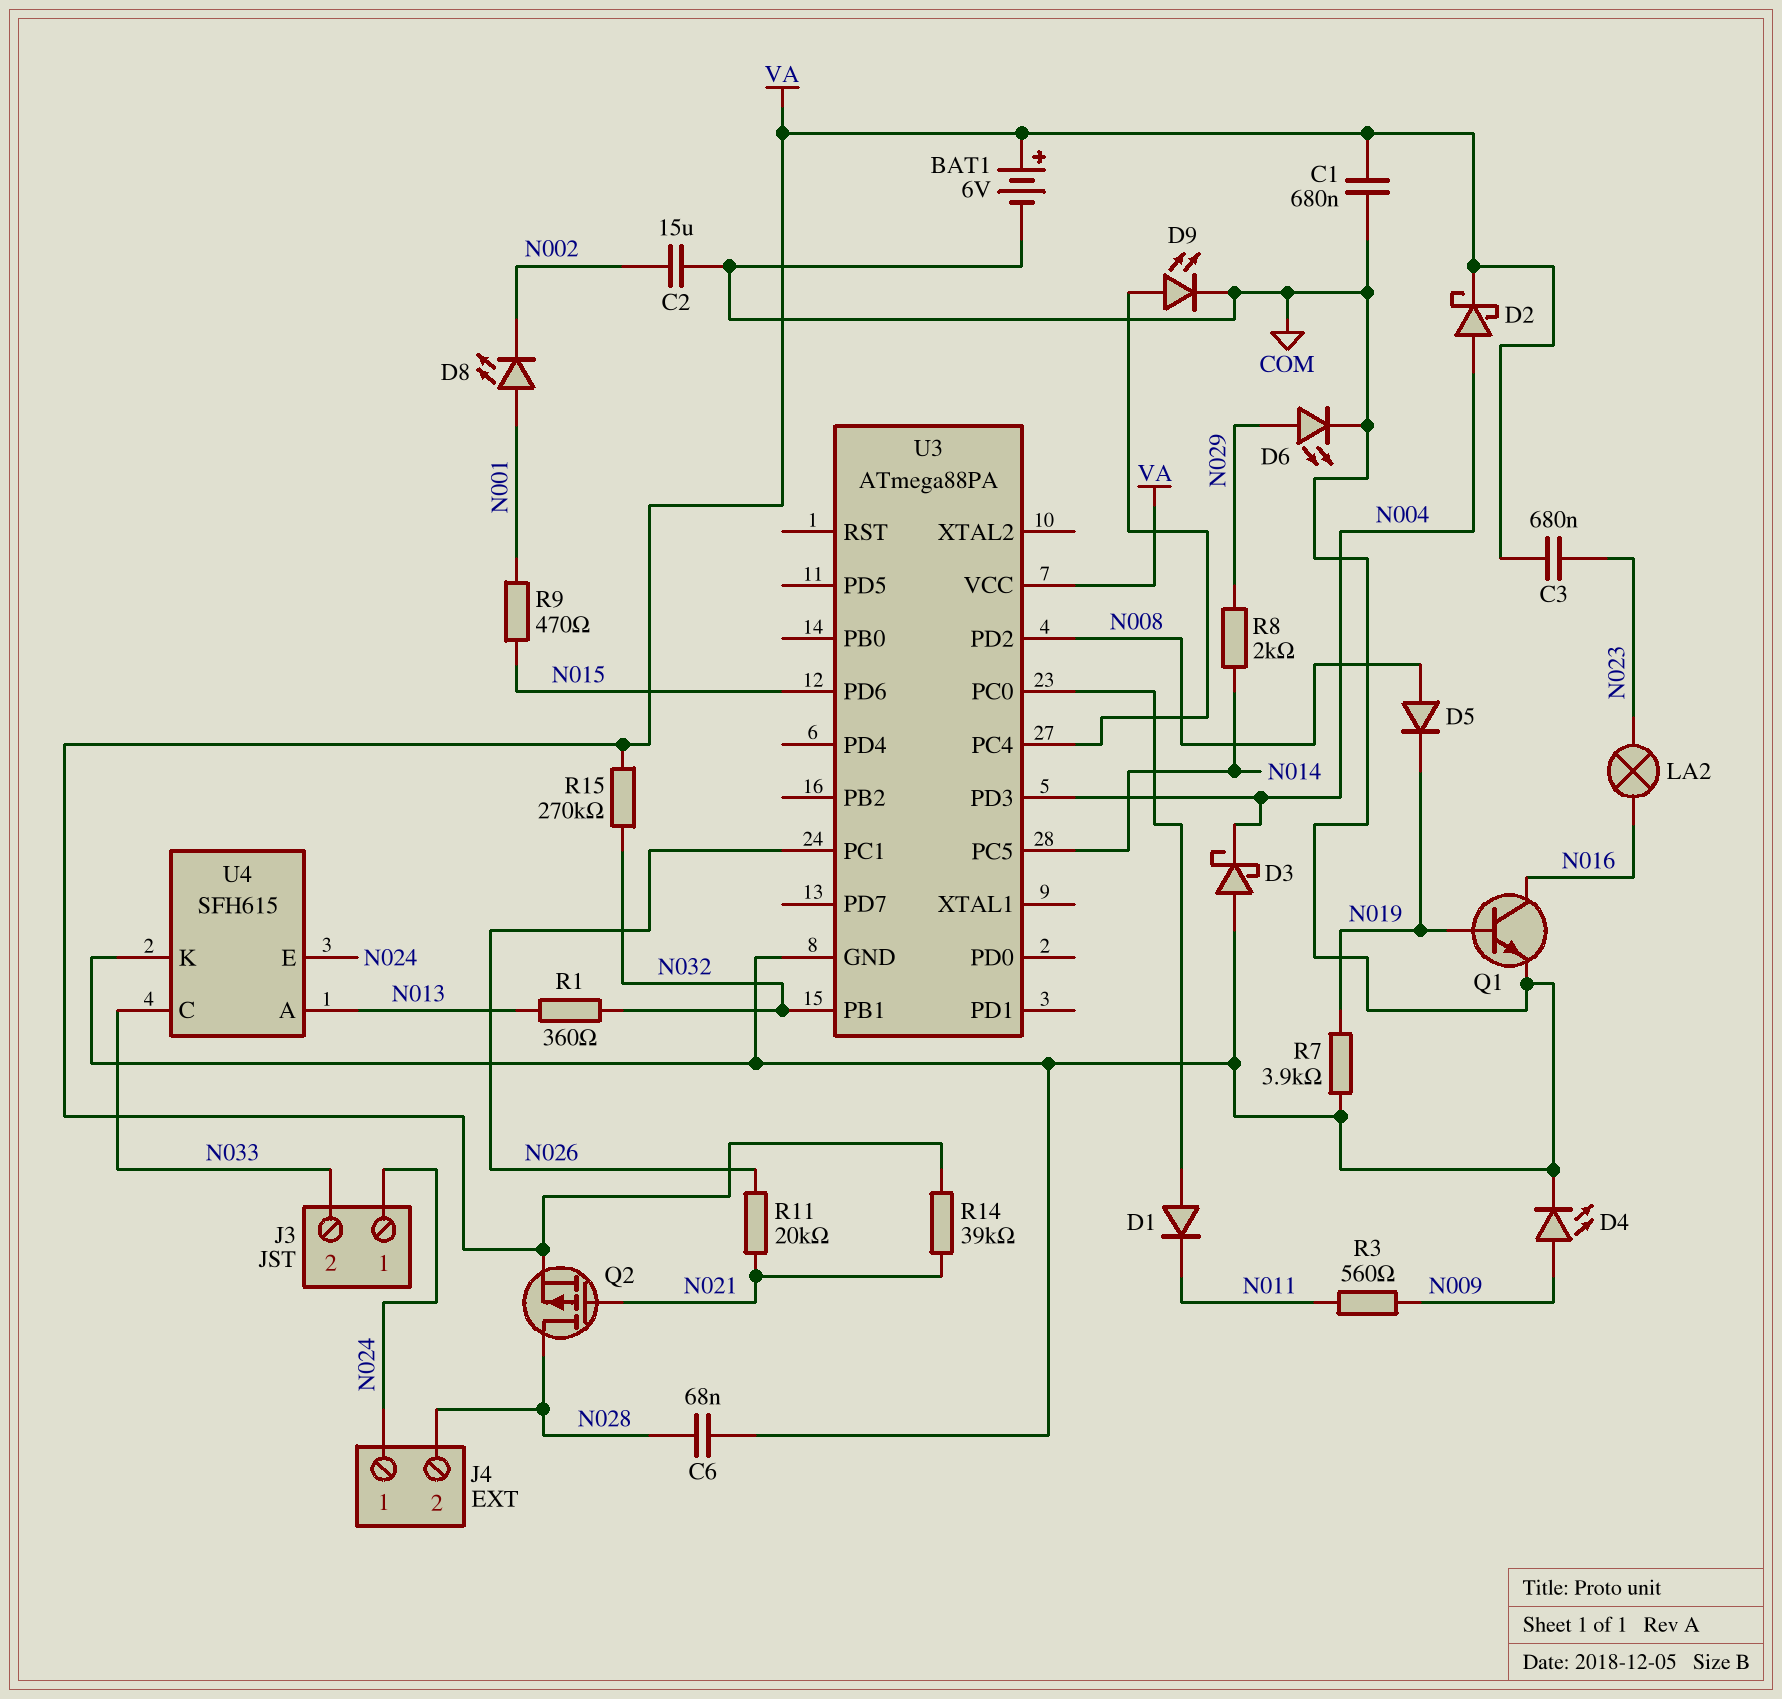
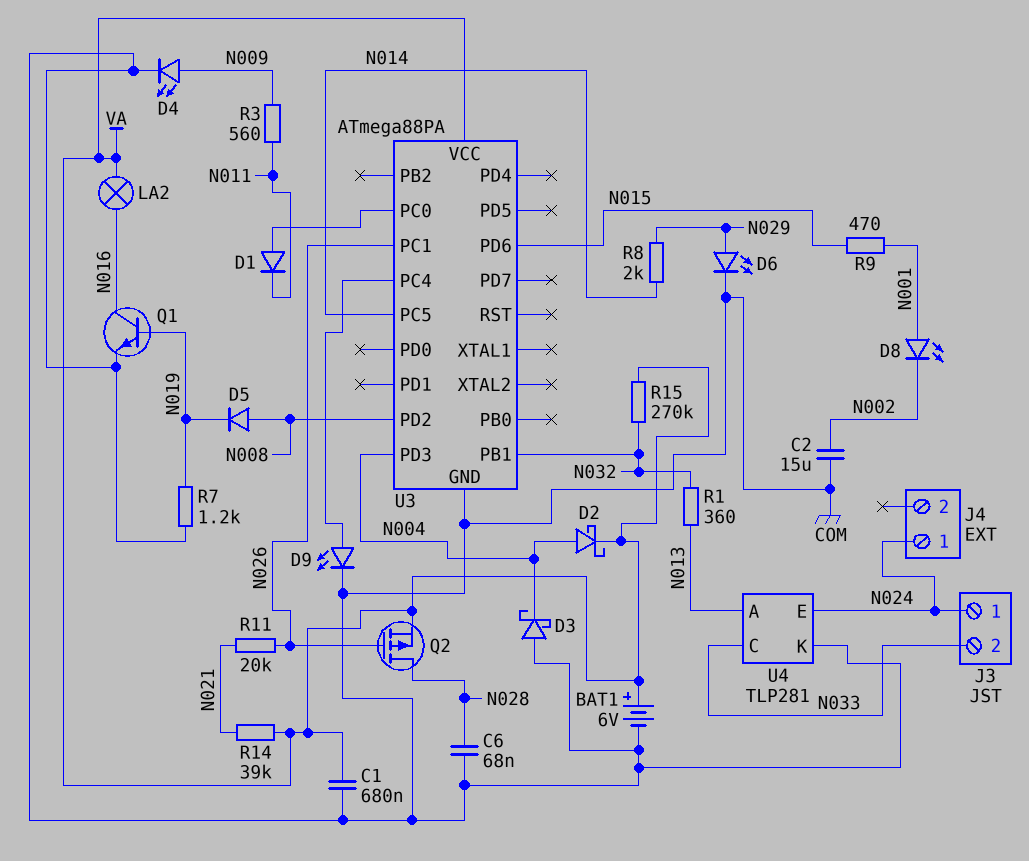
C3: 680nF (N023, VA) -> none
J4 pin 2: N028 -> none
LA2: lamp (N016, N023) -> lamp (N016, VA)
Q2: PMOS (G N021, D N028, S VA) -> PMOS (G N026, D N028, S VA)
R7: 3.9k (COM, N019) -> 1.2k (COM, N019)
U4: SFH615 -> TLP281

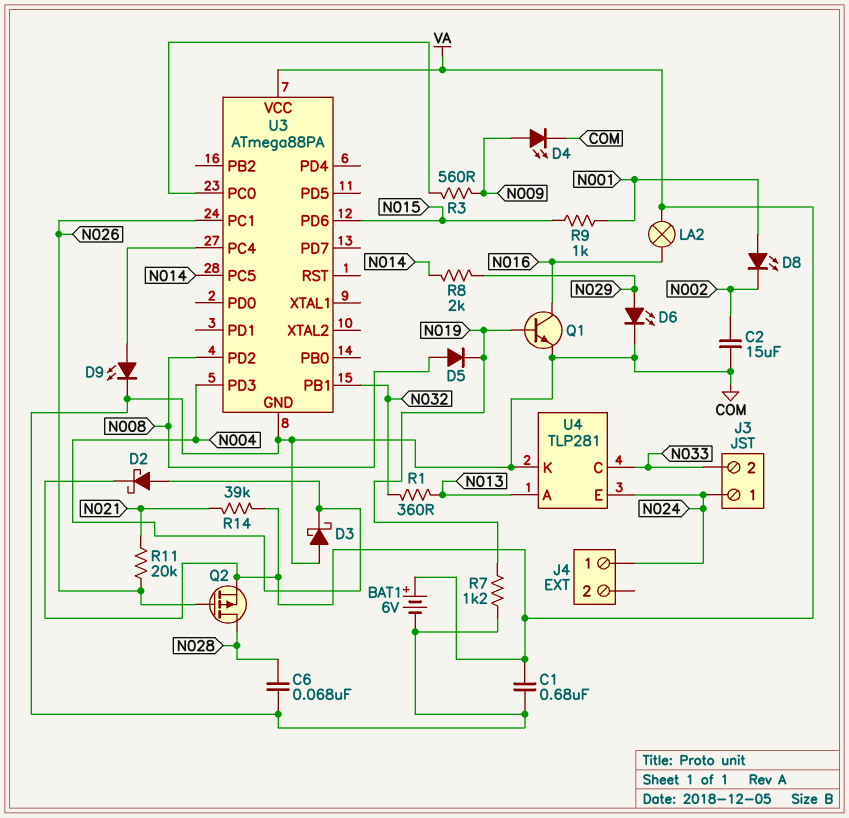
D1: diode (A U3/PC0, K N011) -> none
R3: 560 (N009, N011) -> 560 (N009, U3/PC0)
R9: 470 (N001, N015) -> 1k (N001, N015)
R15: 270k (N032, VA) -> none

